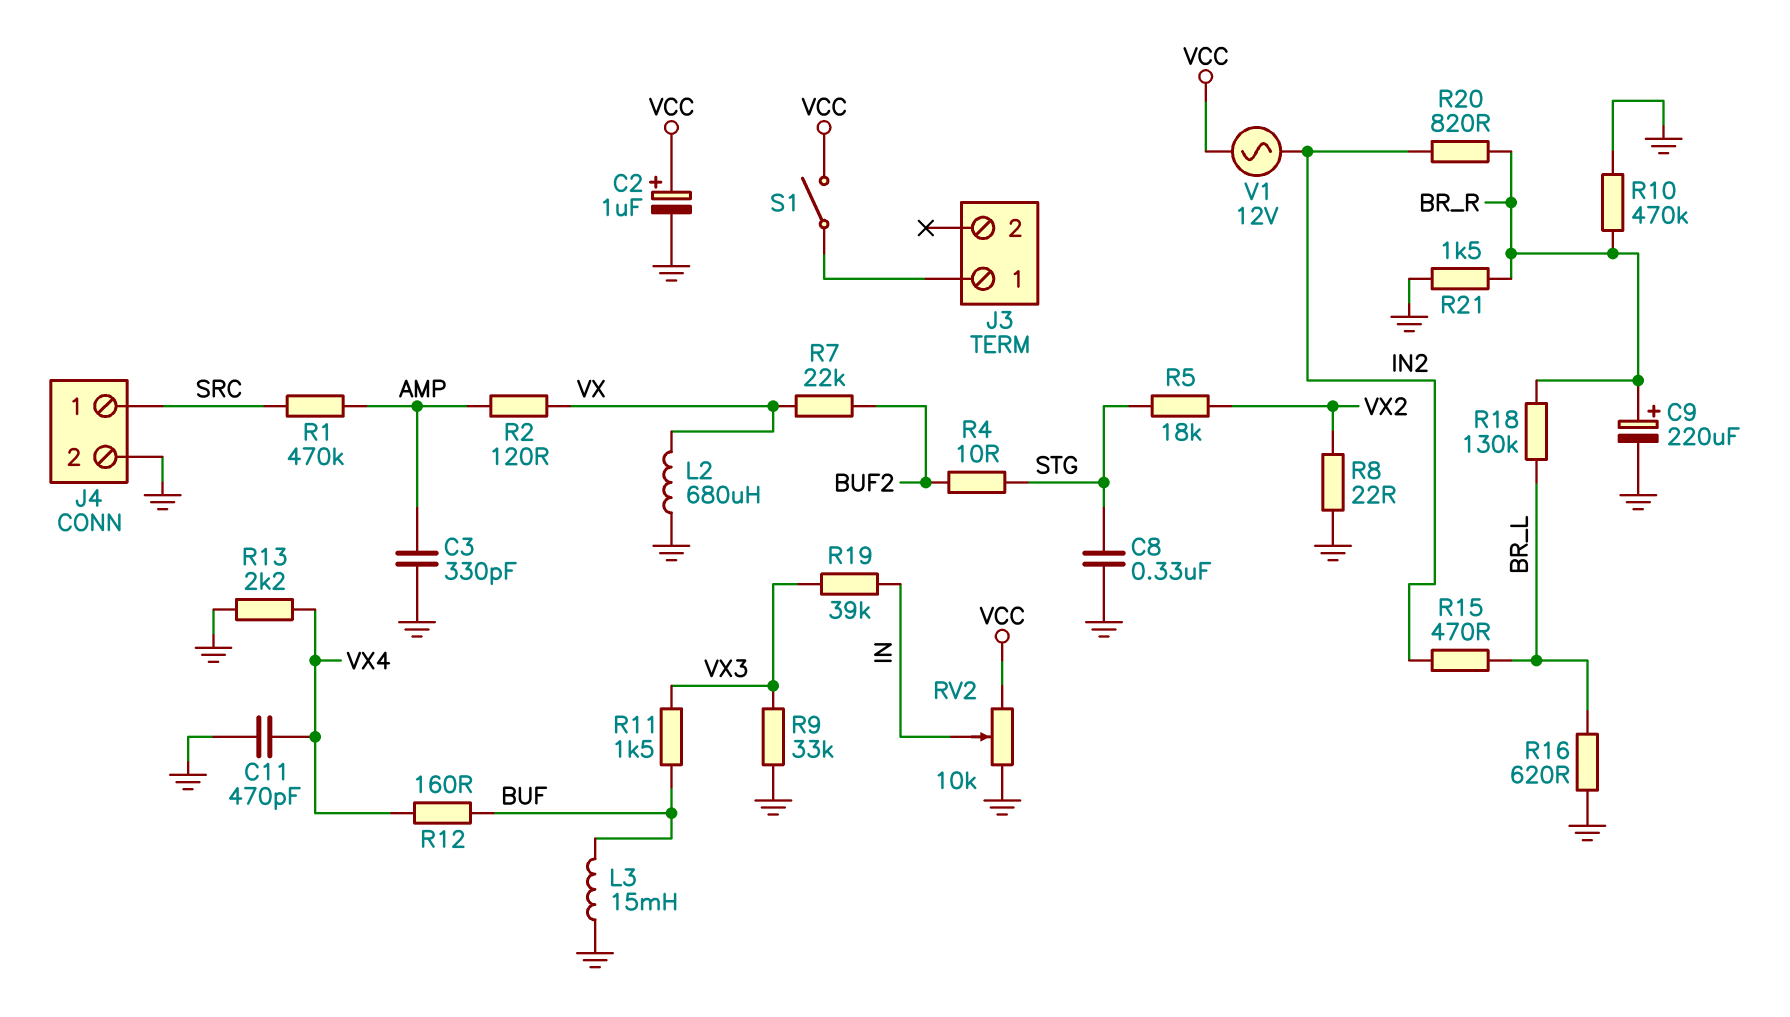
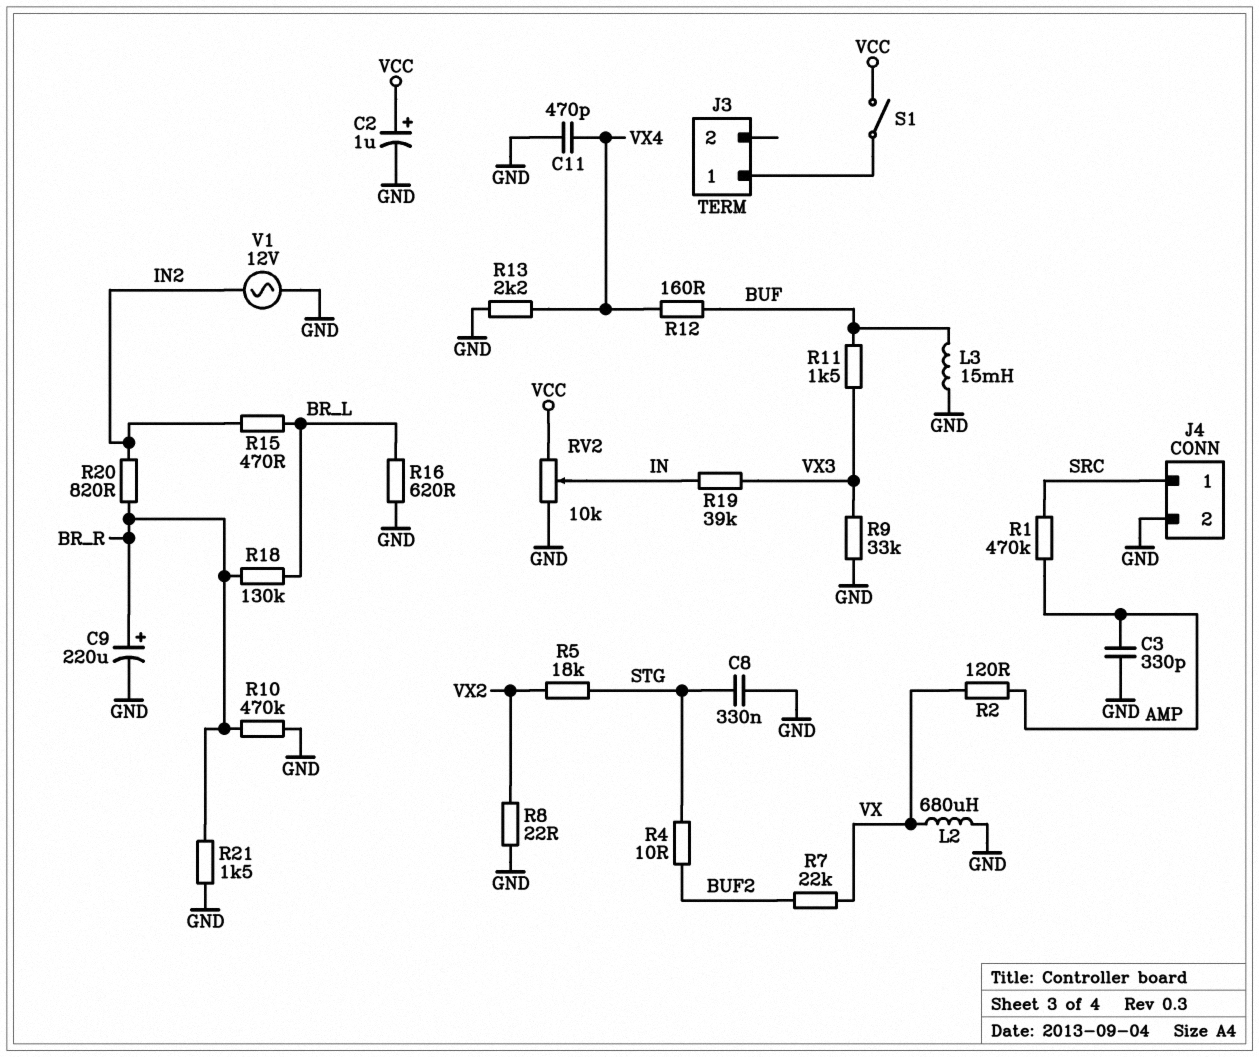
V1: AC 12V (IN2, VCC) -> AC 12V (GND, IN2)

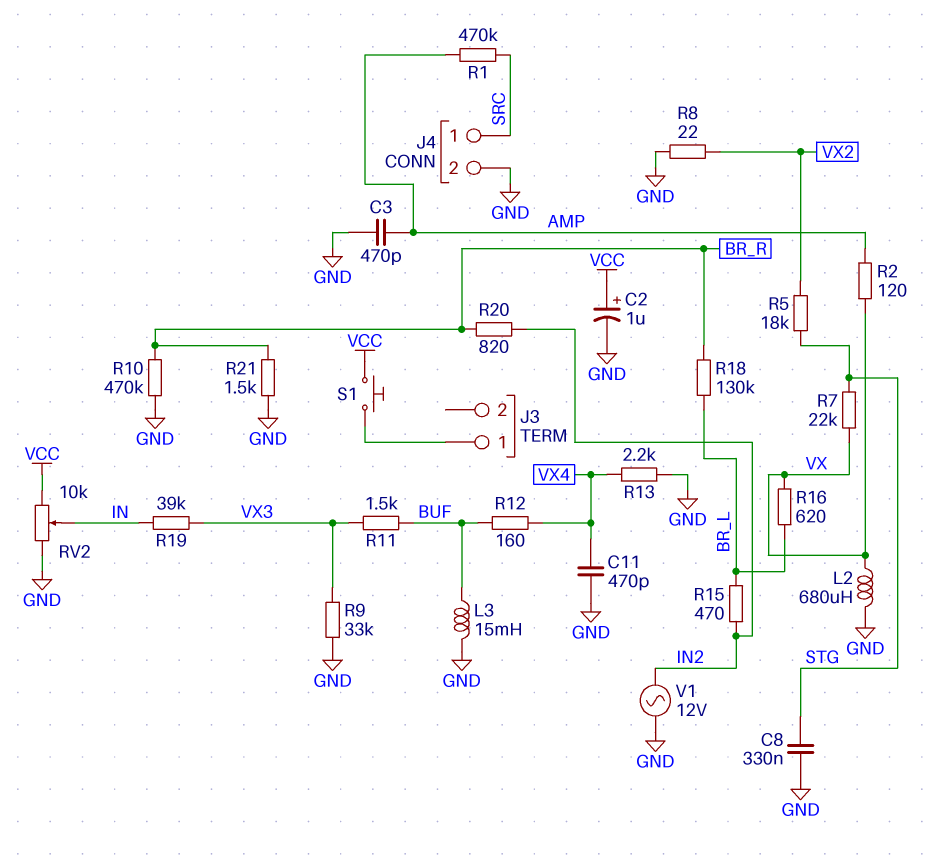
C3: 330pF (AMP, GND) -> 470pF (AMP, GND)
C9: 220uF (plus BR_R, minus GND) -> none
R4: 10 (BUF2, STG) -> none
R7: 22k (BUF2, VX) -> 22k (STG, VX)
R16: 620 (BR_L, GND) -> 620 (BR_L, VX)
S1: switch (J3/1, VCC) -> button (J3/1, VCC)

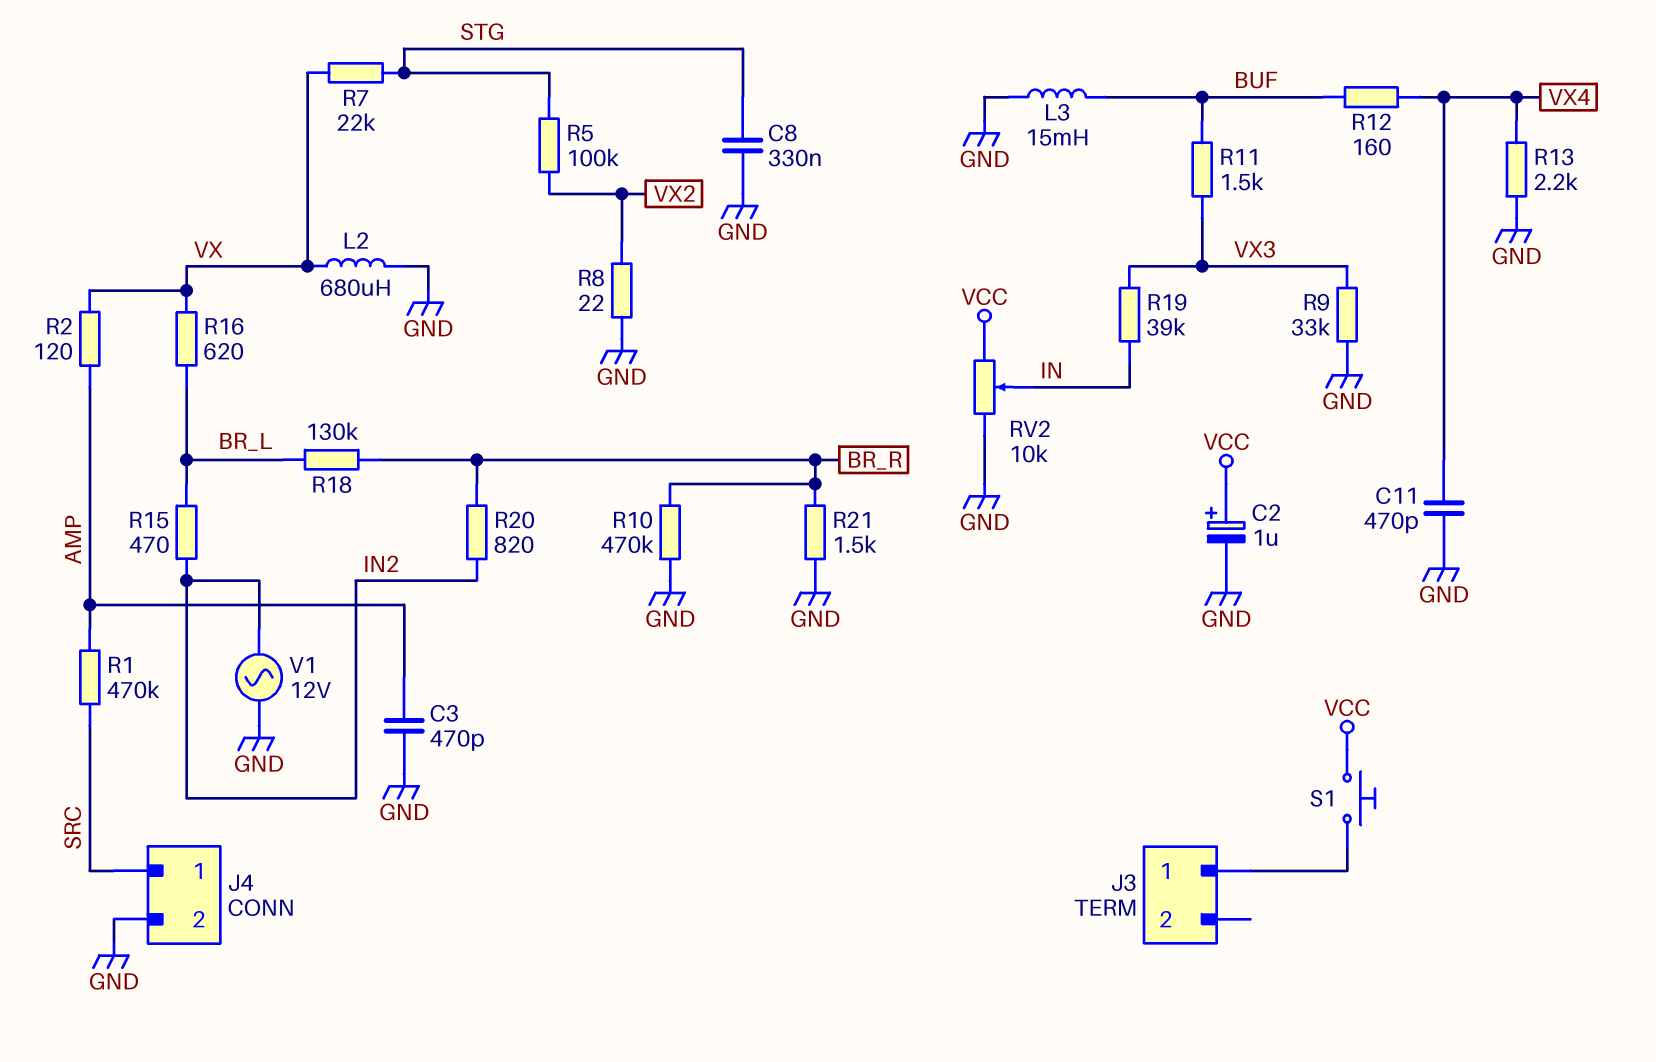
R5: 18k (STG, VX2) -> 100k (STG, VX2)

